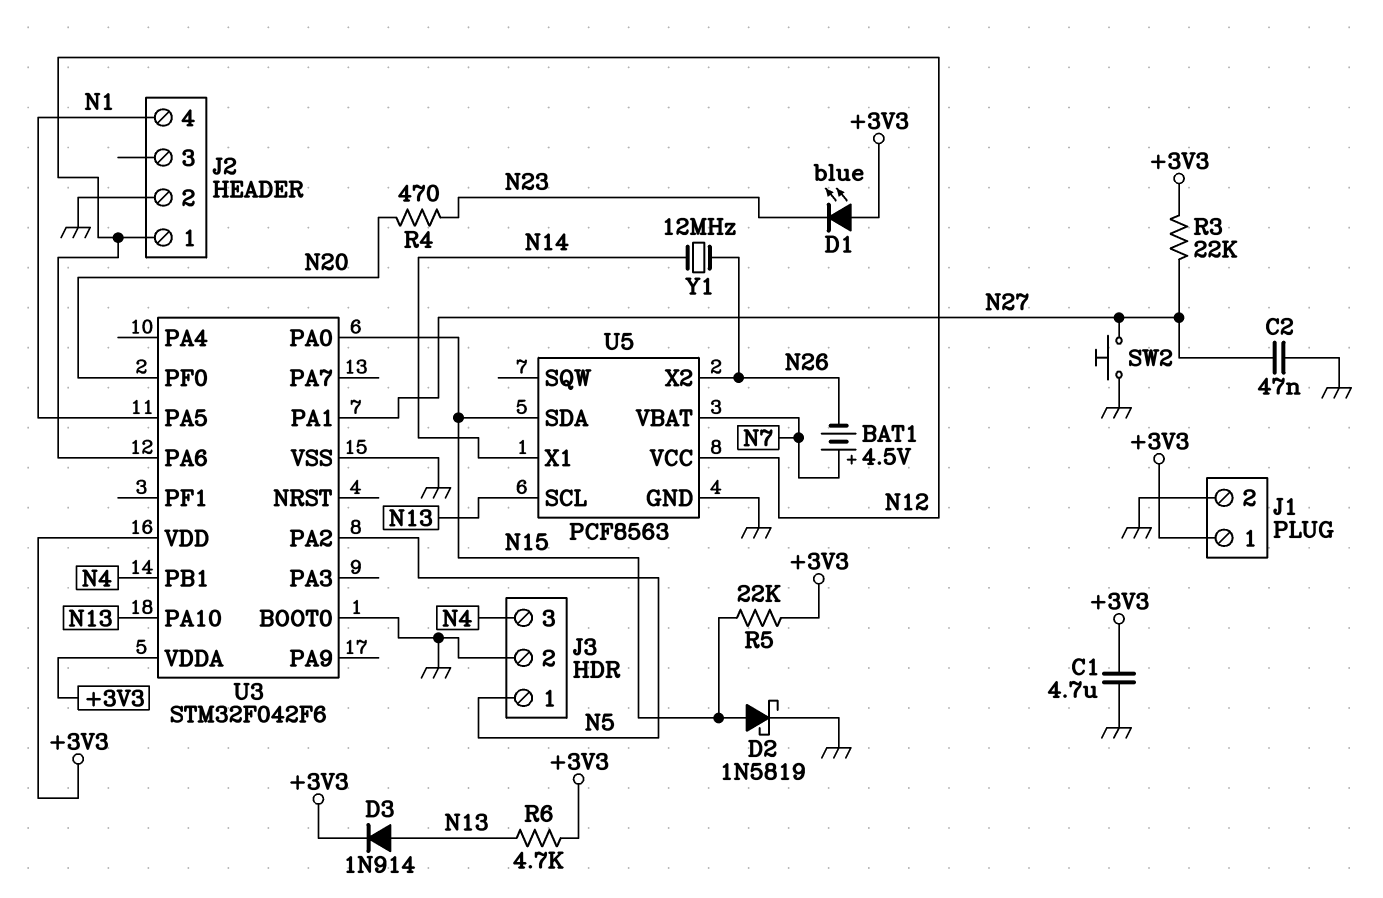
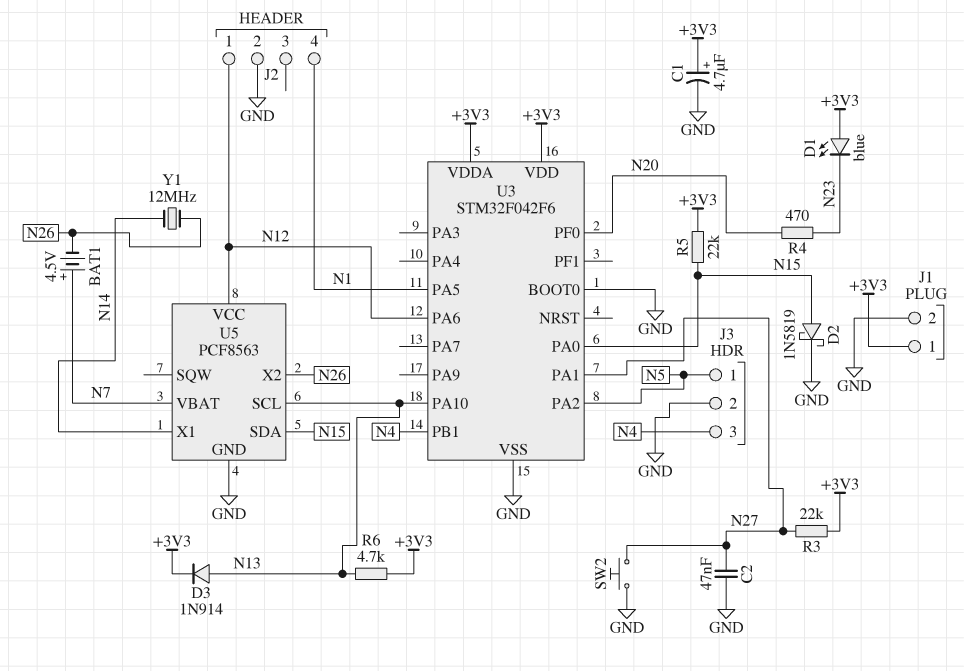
C1: 4.7uF (+3V3, GND) -> 4.7uF (plus +3V3, minus GND)

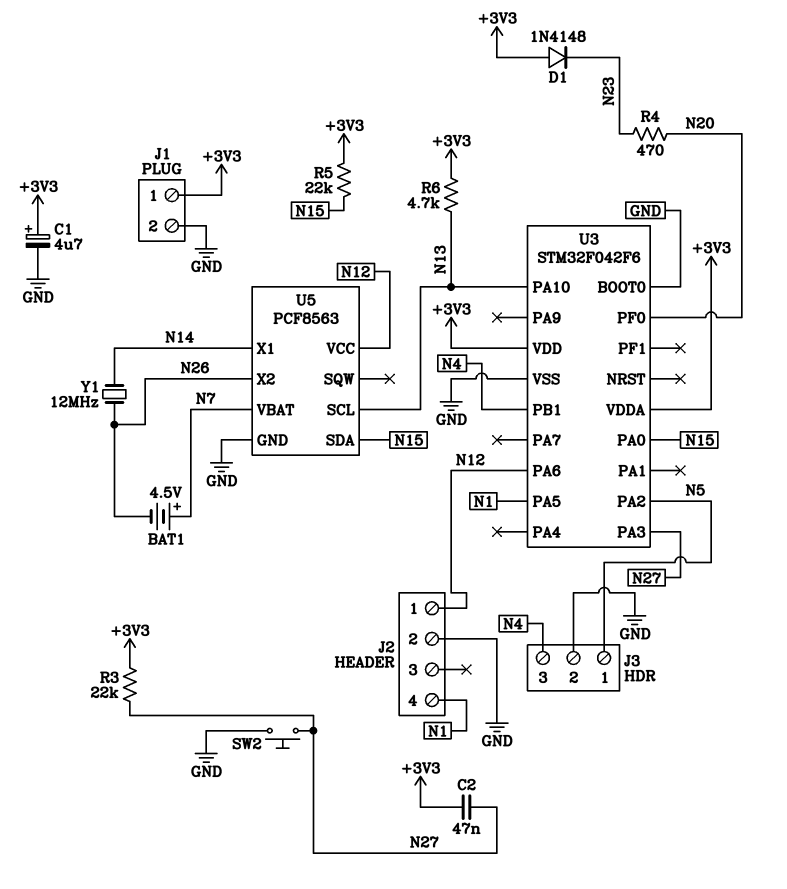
C2: 47nF (GND, N27) -> 47nF (+3V3, N27)
D1: LED blue (A +3V3, K N23) -> diode 1N4148 (A +3V3, K N23)
D2: schottky 1N5819 (A N15, K GND) -> none
D3: diode 1N914 (A N13, K +3V3) -> none
U3 pin PA1: N27 -> none
U3 pin PA3: none -> N27

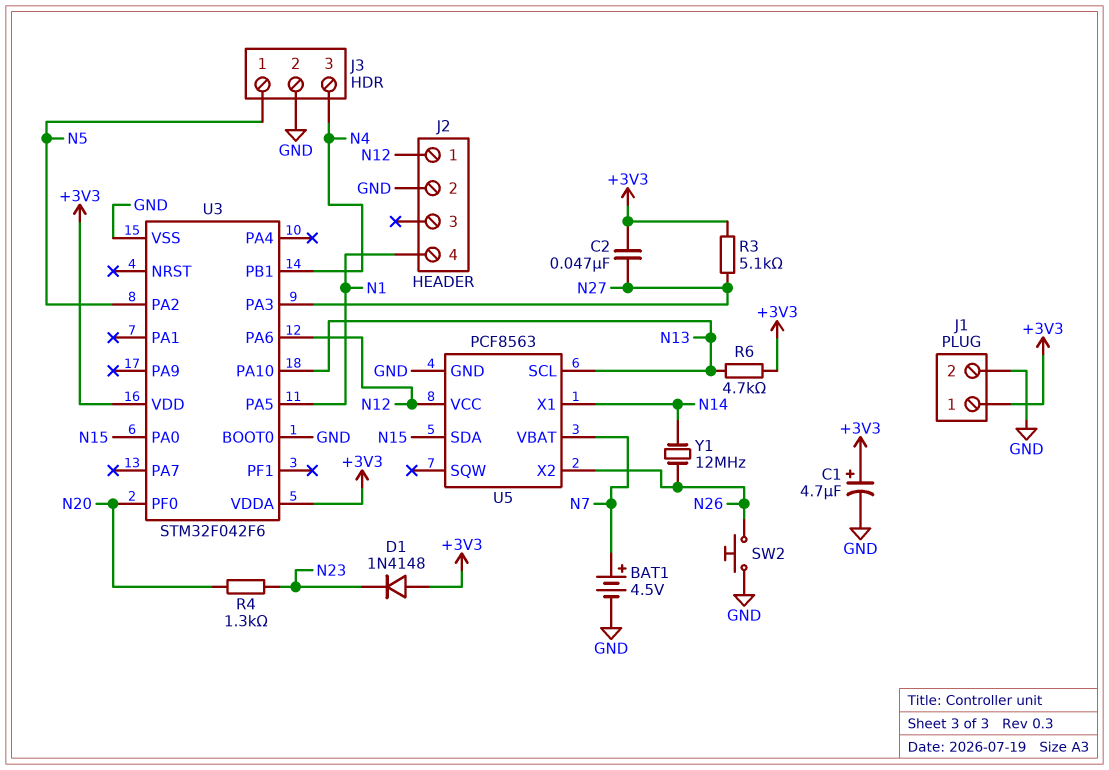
BAT1: 4.5V (plus N7, minus N26) -> 4.5V (plus N7, minus GND)
R3: 22k (+3V3, N27) -> 5.1k (+3V3, N27)
R4: 470 (N20, N23) -> 1.3k (N20, N23)
R5: 22k (+3V3, N15) -> none
SW2: button (GND, N27) -> button (GND, N26)

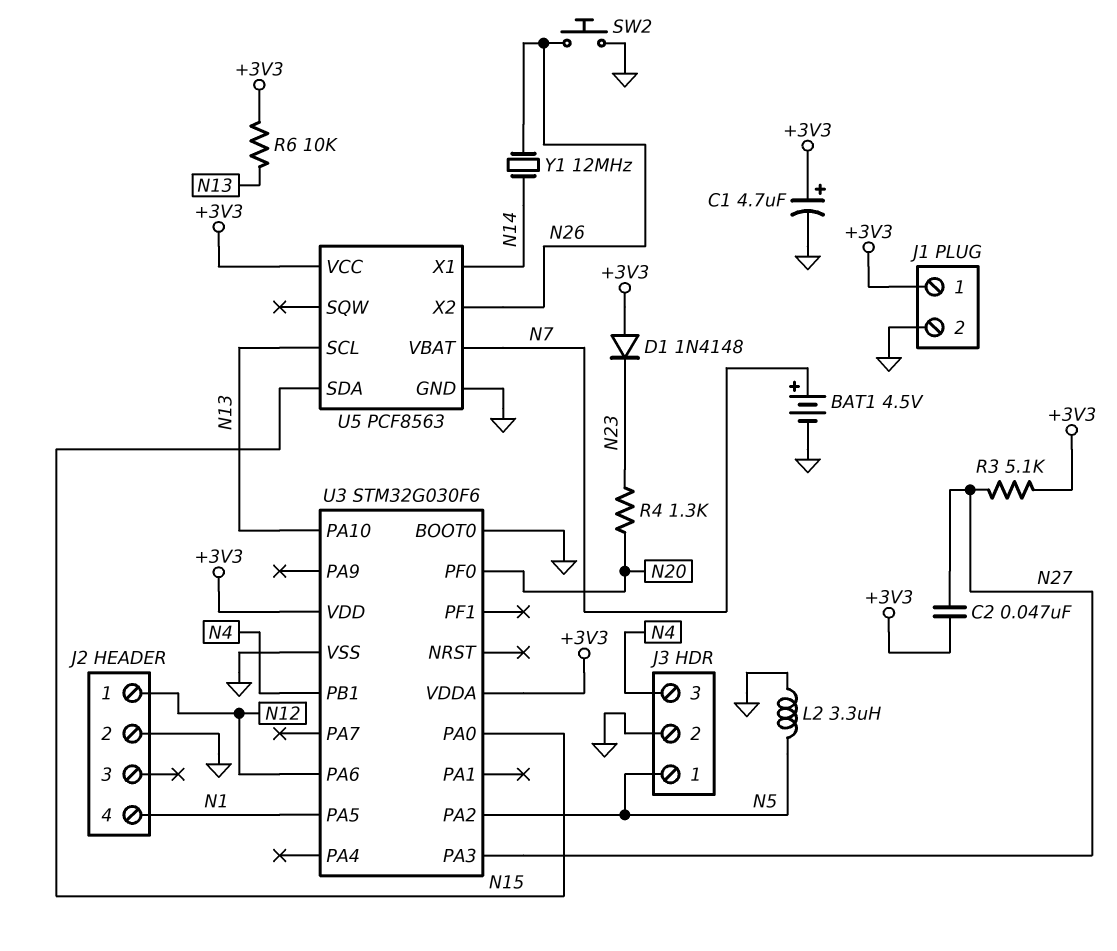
L2: none -> 3.3uH (GND, N5)
R6: 4.7k (+3V3, N13) -> 10k (+3V3, N13)
U3: STM32F042F6 -> STM32G030F6
U5 pin VCC: N12 -> +3V3

